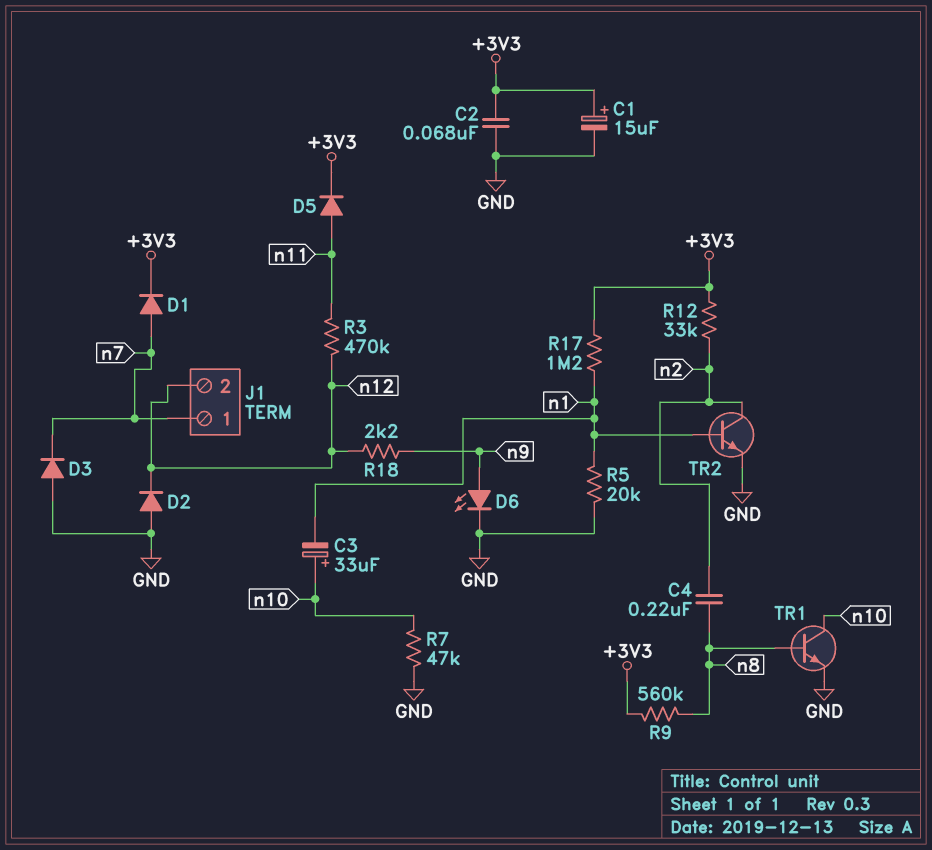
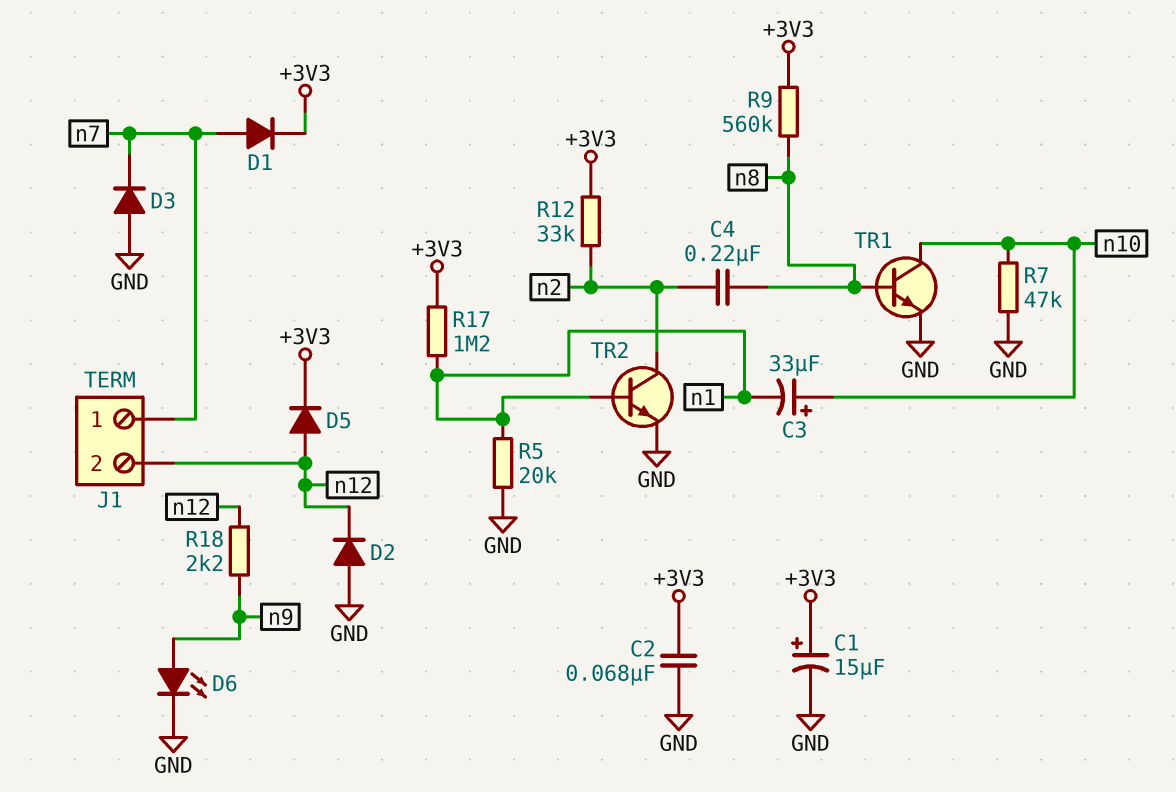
D5: diode (A n11, K +3V3) -> diode (A n12, K +3V3)
R3: 470k (n11, n12) -> none

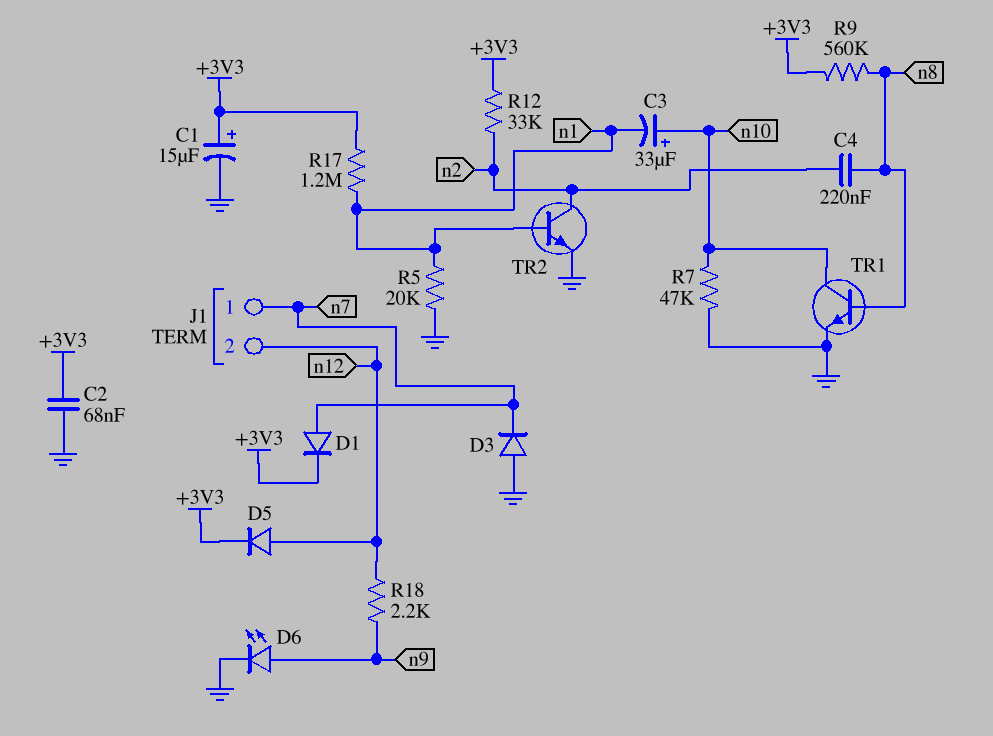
D2: diode (A GND, K n12) -> none

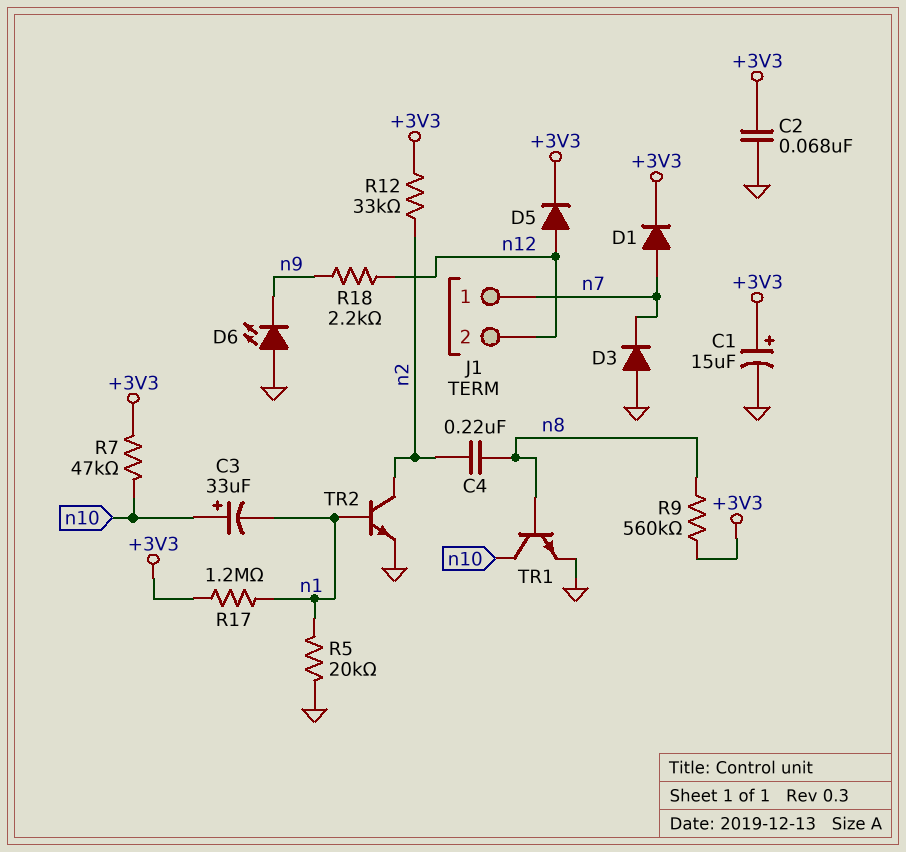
D6: LED (A n9, K GND) -> LED (A GND, K n9)
R7: 47k (GND, n10) -> 47k (+3V3, n10)

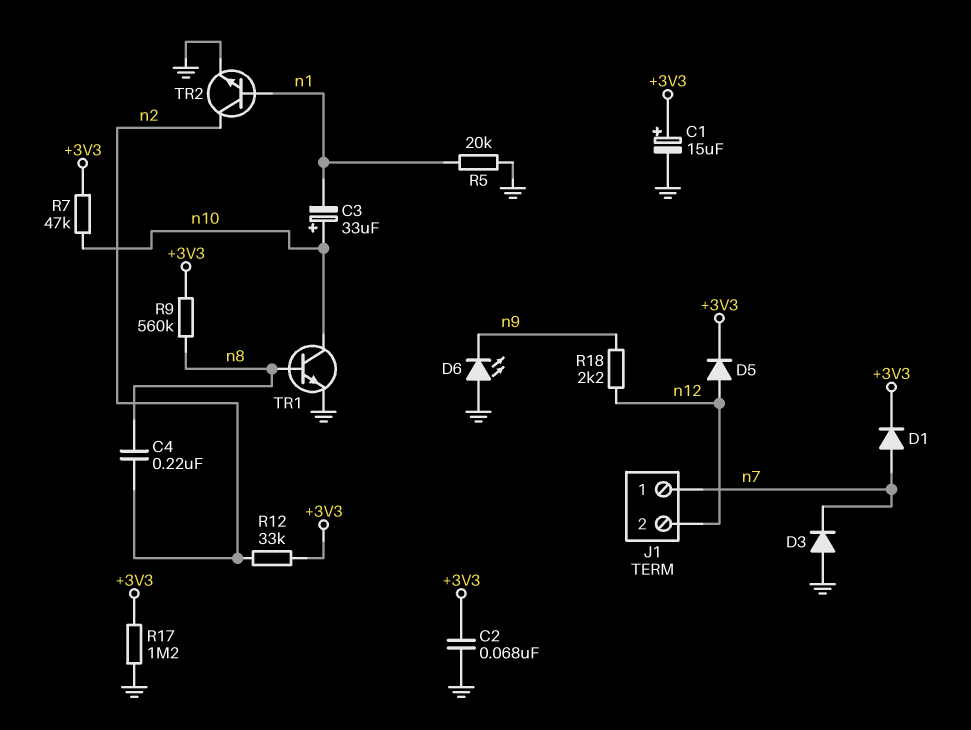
R17: 1.2M (+3V3, n1) -> 1.2M (+3V3, GND)

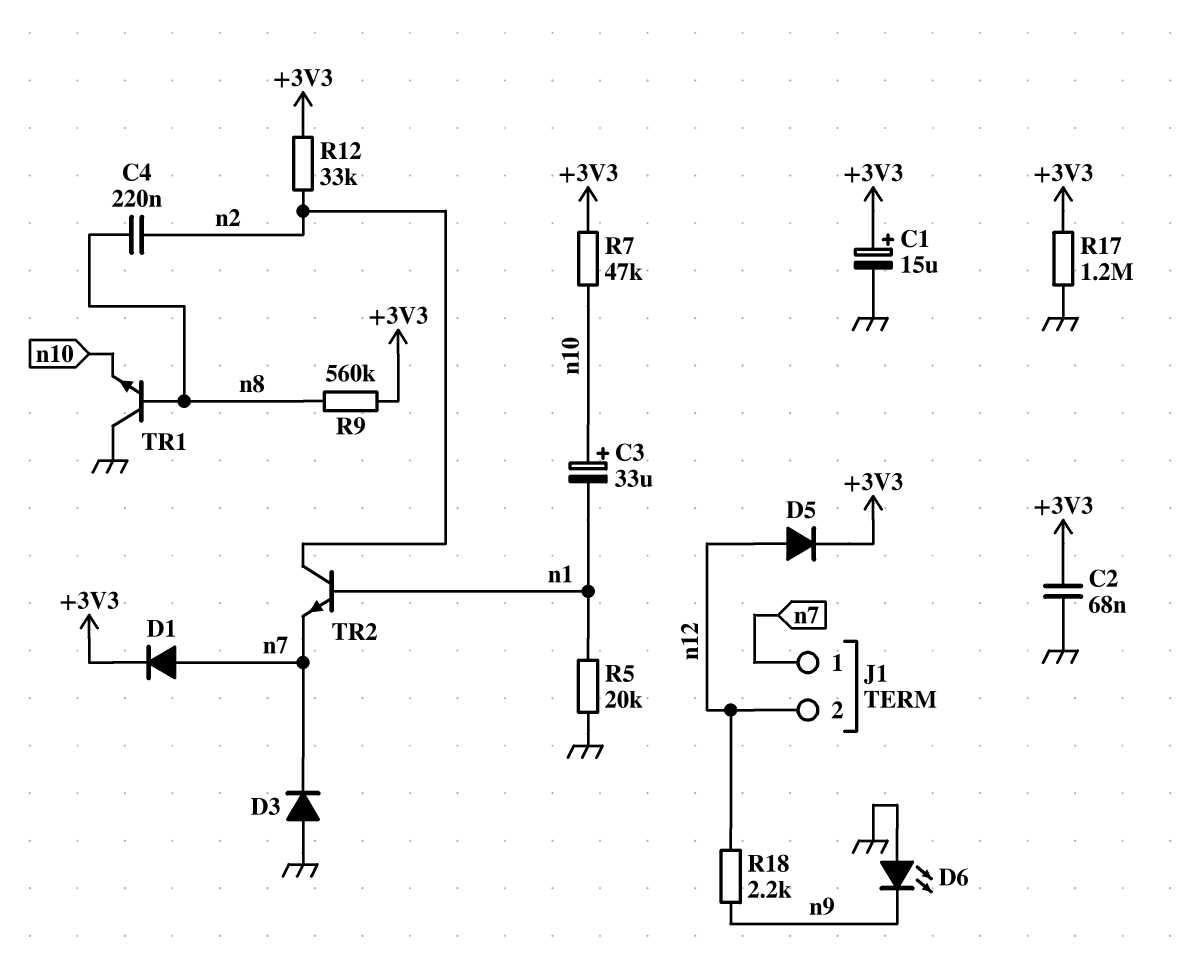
TR1: NPN (B n8, C n10, E GND) -> NPN (B n8, C GND, E n10)
TR2: NPN (B n1, C n2, E GND) -> NPN (B n1, C n2, E n7)

